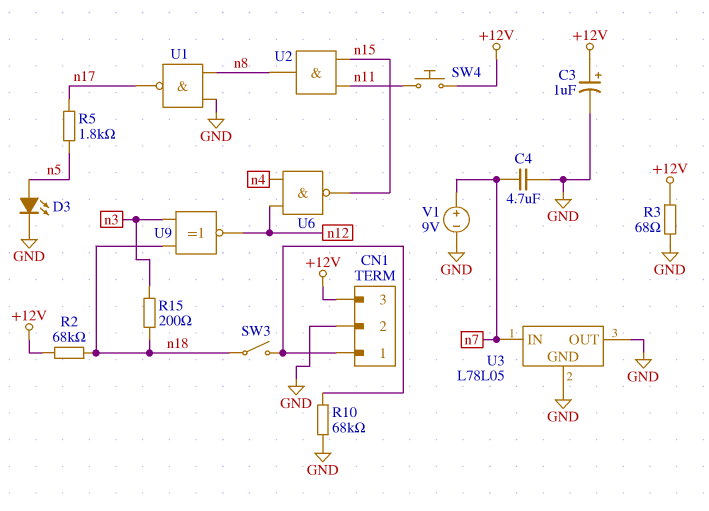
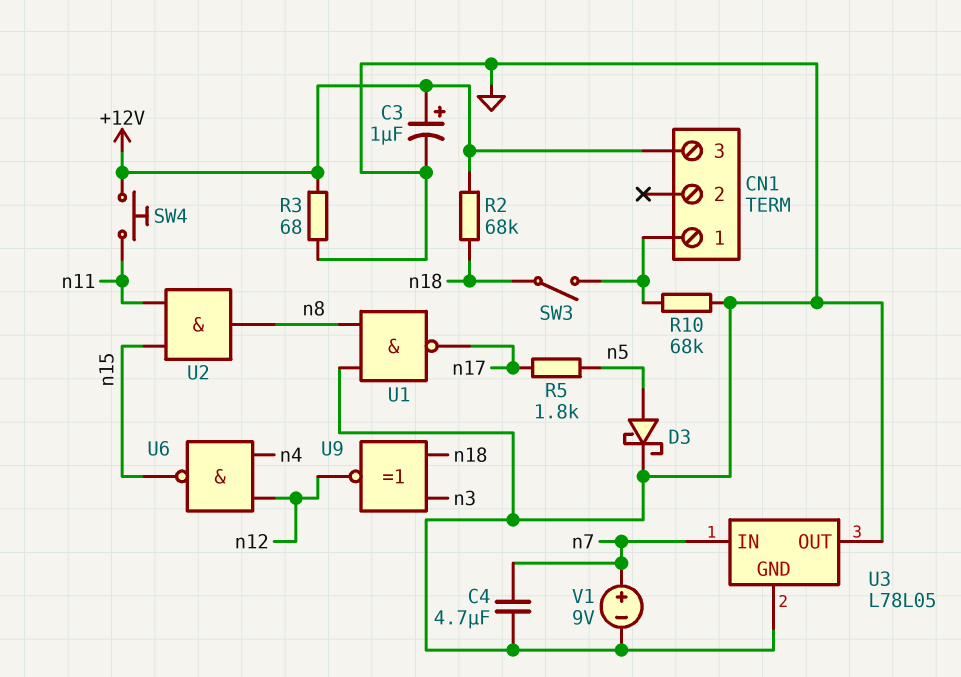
CN1 pin 2: GND -> none
D3: LED (A n5, K GND) -> schottky (A n5, K GND)
R15: 200 (n3, n18) -> none

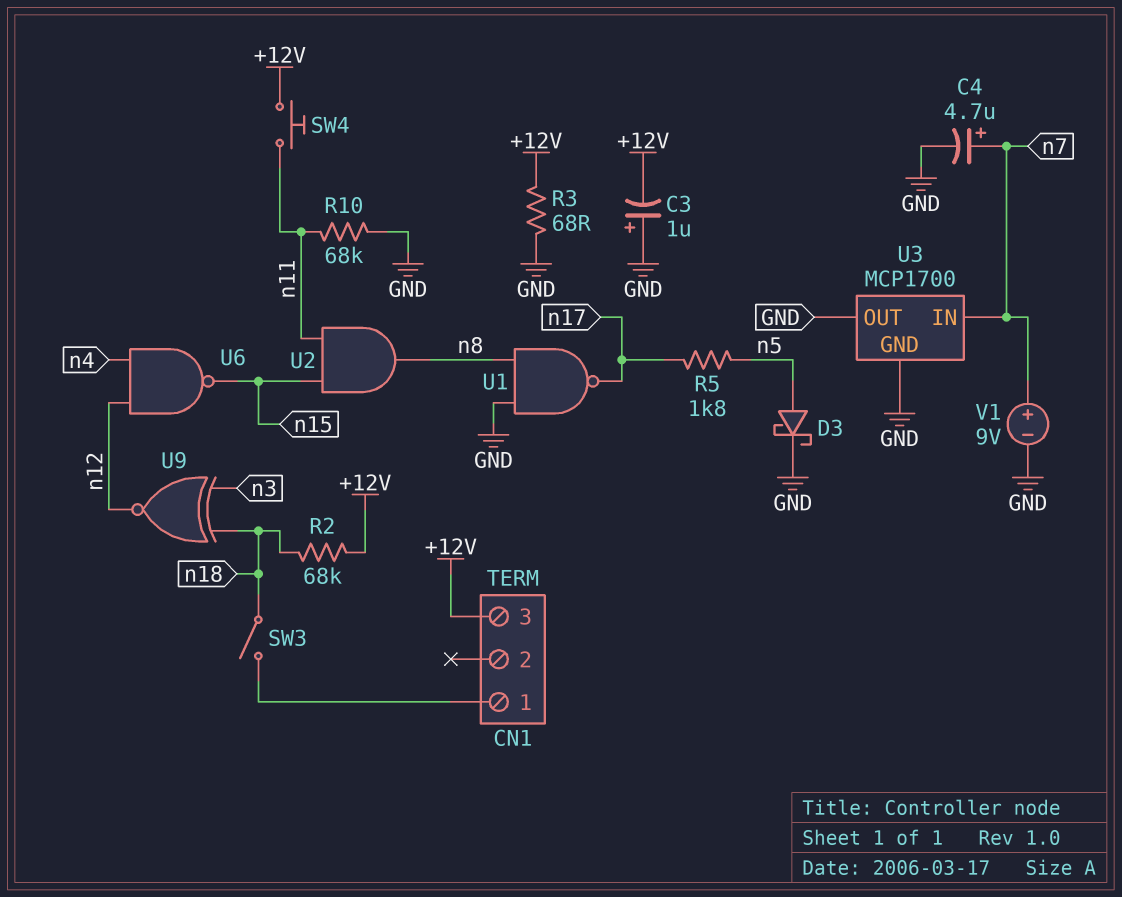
C3: 1uF (plus +12V, minus GND) -> 1uF (plus GND, minus +12V)
C4: 4.7uF (GND, n7) -> 4.7uF (plus n7, minus GND)
R10: 68k (CN1/1, GND) -> 68k (GND, n11)
U3: L78L05 -> MCP1700

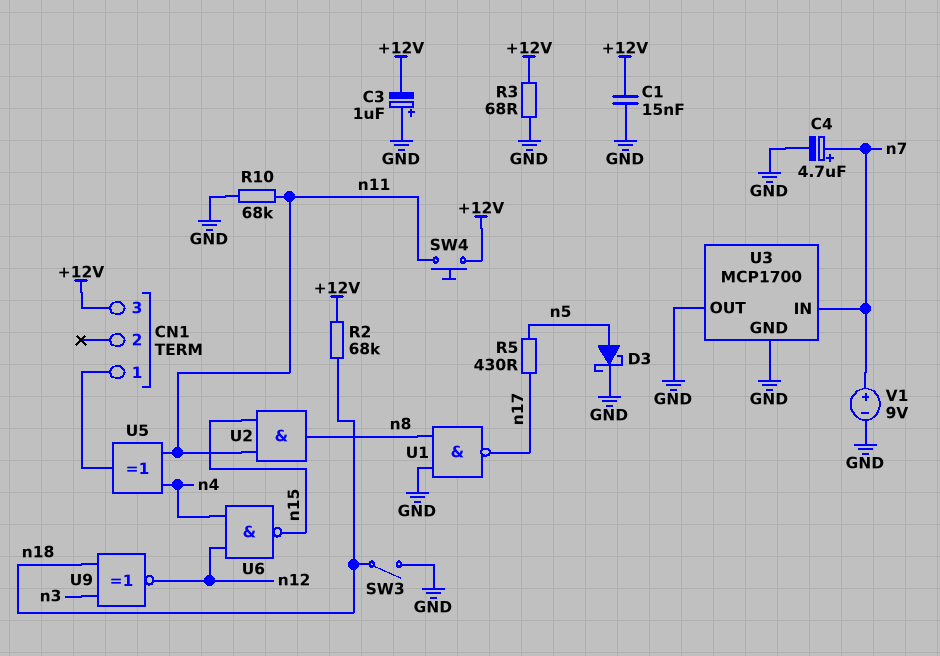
C1: none -> 15nF (+12V, GND)
R5: 1.8k (n5, n17) -> 430 (n5, n17)
SW3: switch (CN1/1, n18) -> switch (GND, n18)
U5: none -> XOR (in n4, in n11, out CN1/1)

